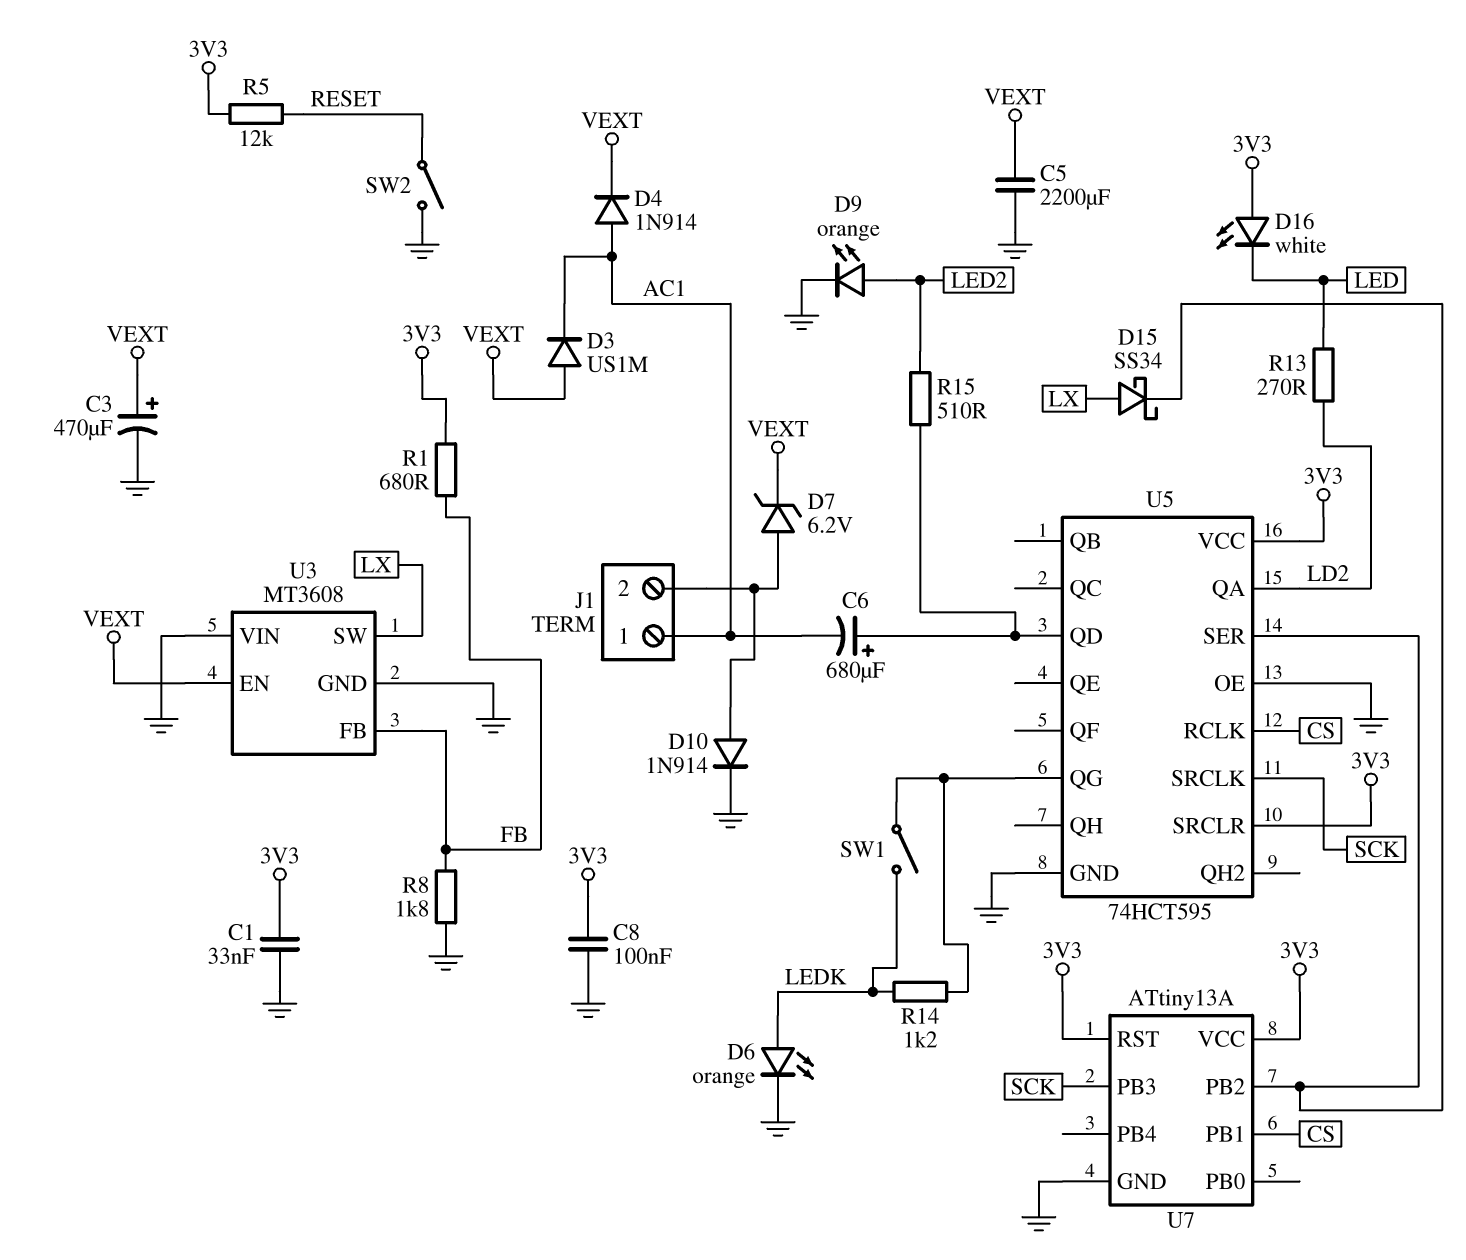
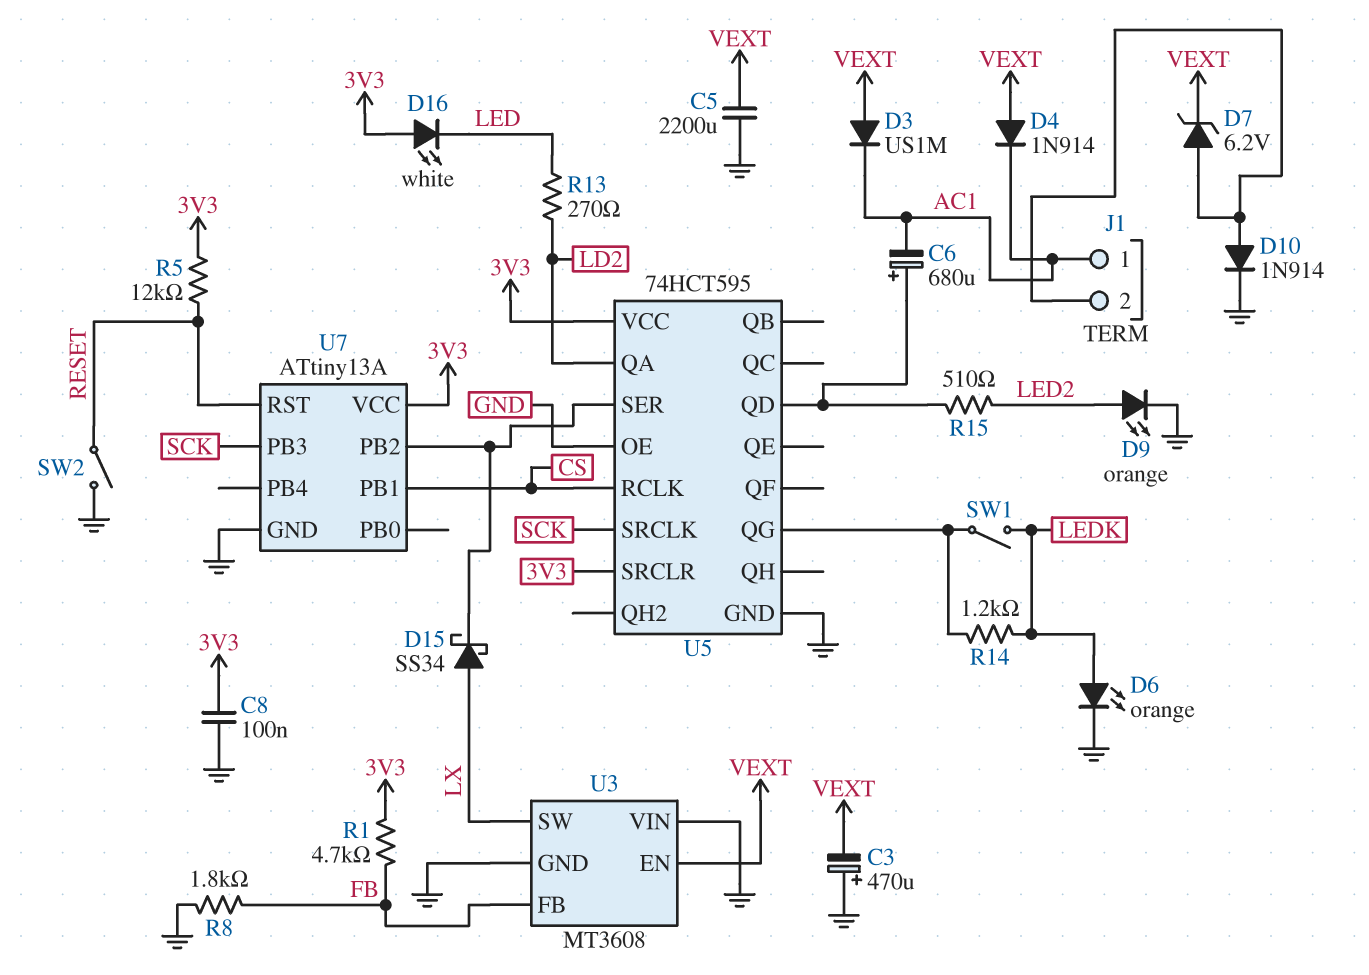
C1: 33nF (3V3, GND) -> none
C3: 470uF (plus VEXT, minus GND) -> 470uF (plus GND, minus VEXT)
D4: diode 1N914 (A AC1, K VEXT) -> diode 1N914 (A VEXT, K AC1)
R1: 680 (3V3, FB) -> 4.7k (3V3, FB)
U7 pin RST: 3V3 -> RESET

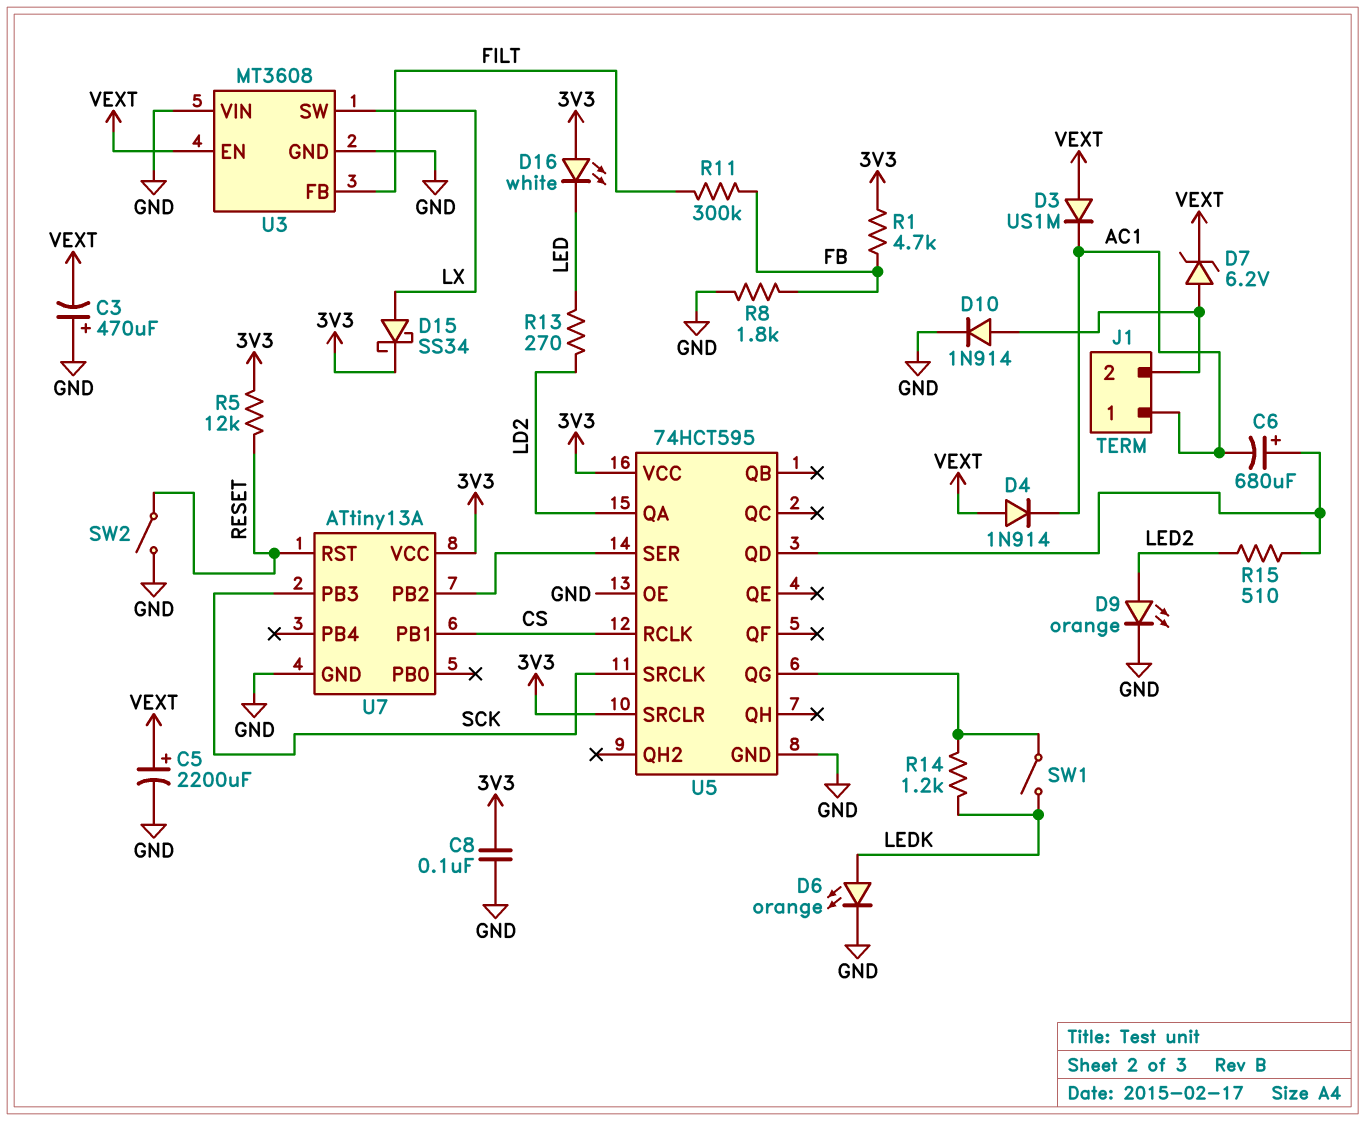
C5: 2200uF (GND, VEXT) -> 2200uF (plus VEXT, minus GND)
D15: schottky SS34 (A LX, K U5/SER) -> schottky SS34 (A LX, K 3V3)
R11: none -> 300k (FB, FILT)
U3 pin FB: FB -> FILT

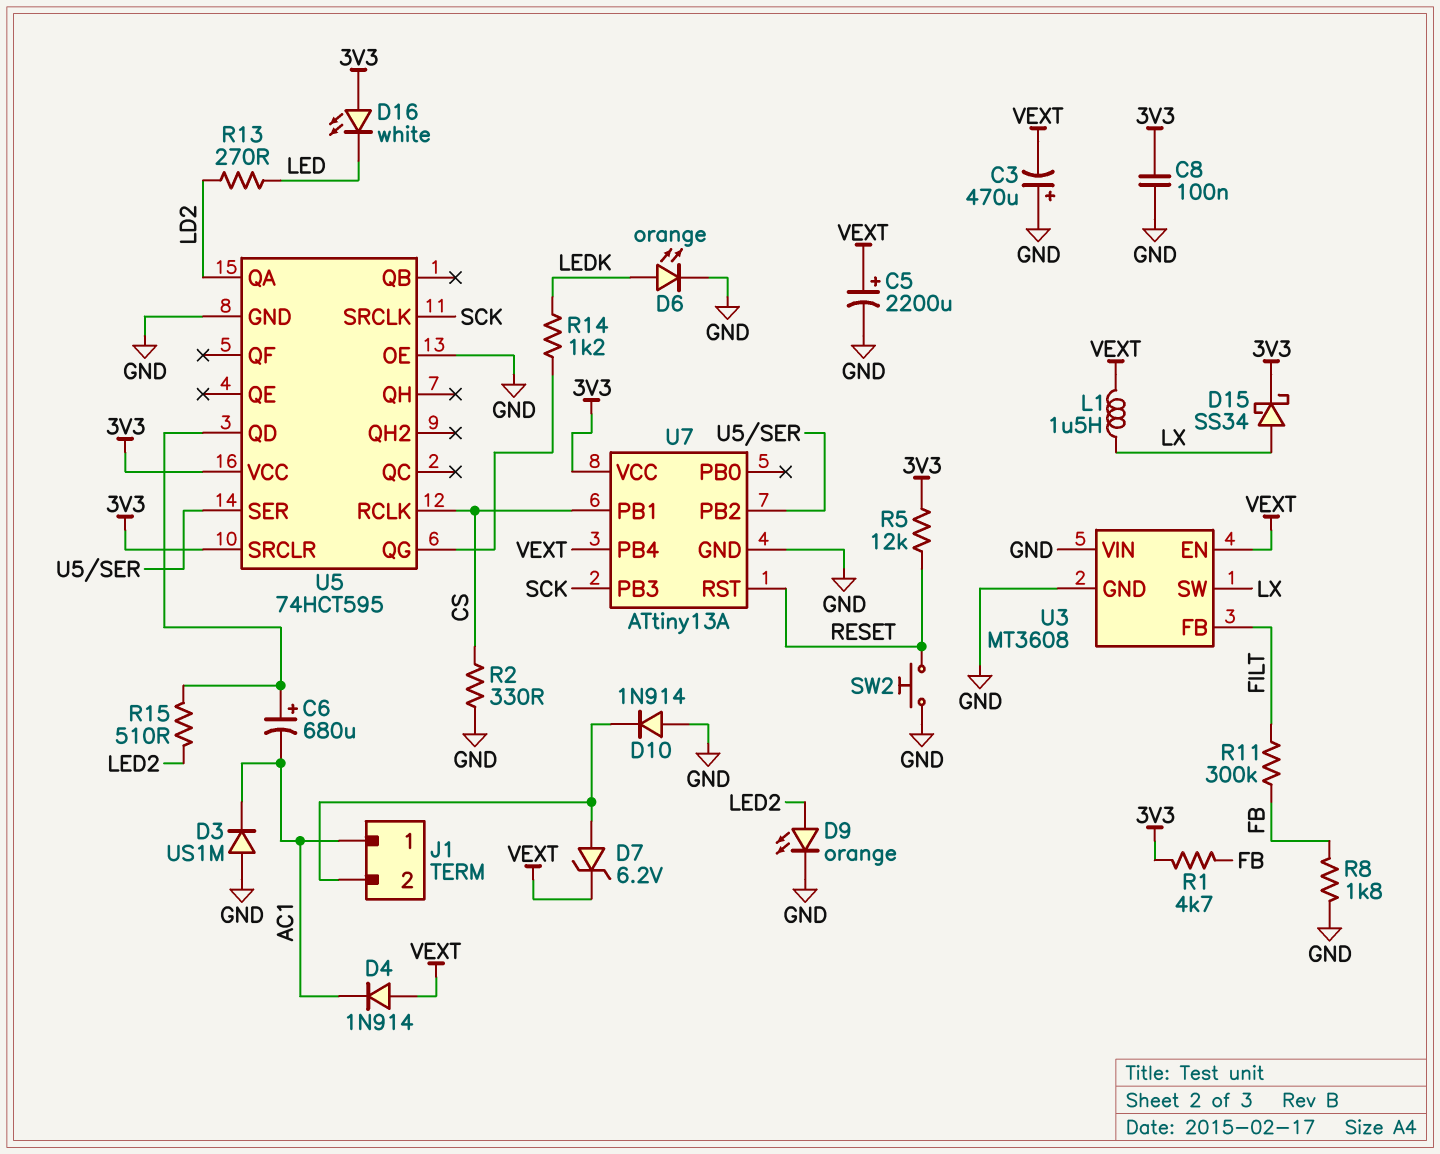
D3: diode US1M (A VEXT, K AC1) -> diode US1M (A GND, K AC1)
D10: diode 1N914 (A J1/2, K GND) -> diode 1N914 (A GND, K J1/2)
L1: none -> 1.5uH (LX, VEXT)
R2: none -> 330 (CS, GND)
SW1: switch (LEDK, U5/QG) -> none
SW2: switch (GND, RESET) -> button (GND, RESET)
U7 pin PB4: none -> VEXT

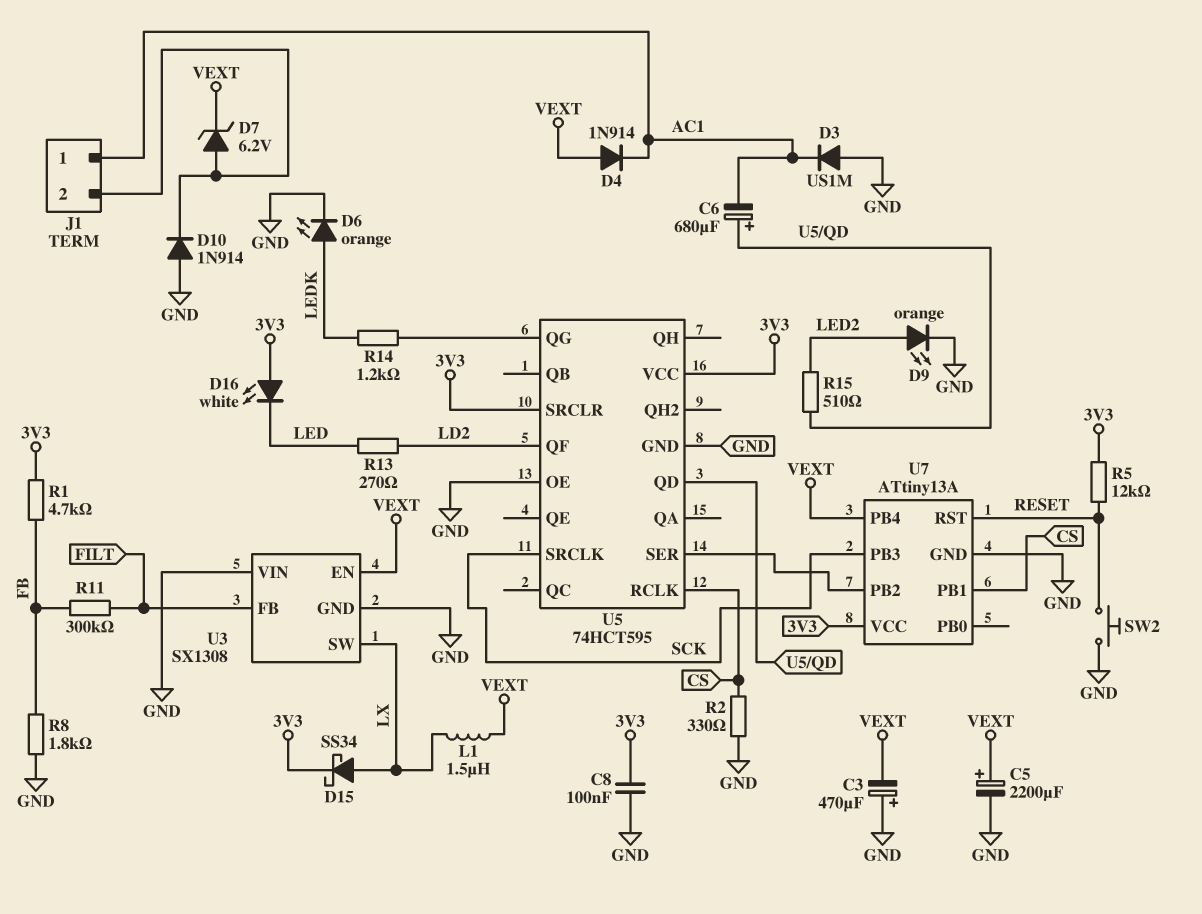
U3: MT3608 -> SX1308
U5 pin QA: LD2 -> none
U5 pin QF: none -> LD2

